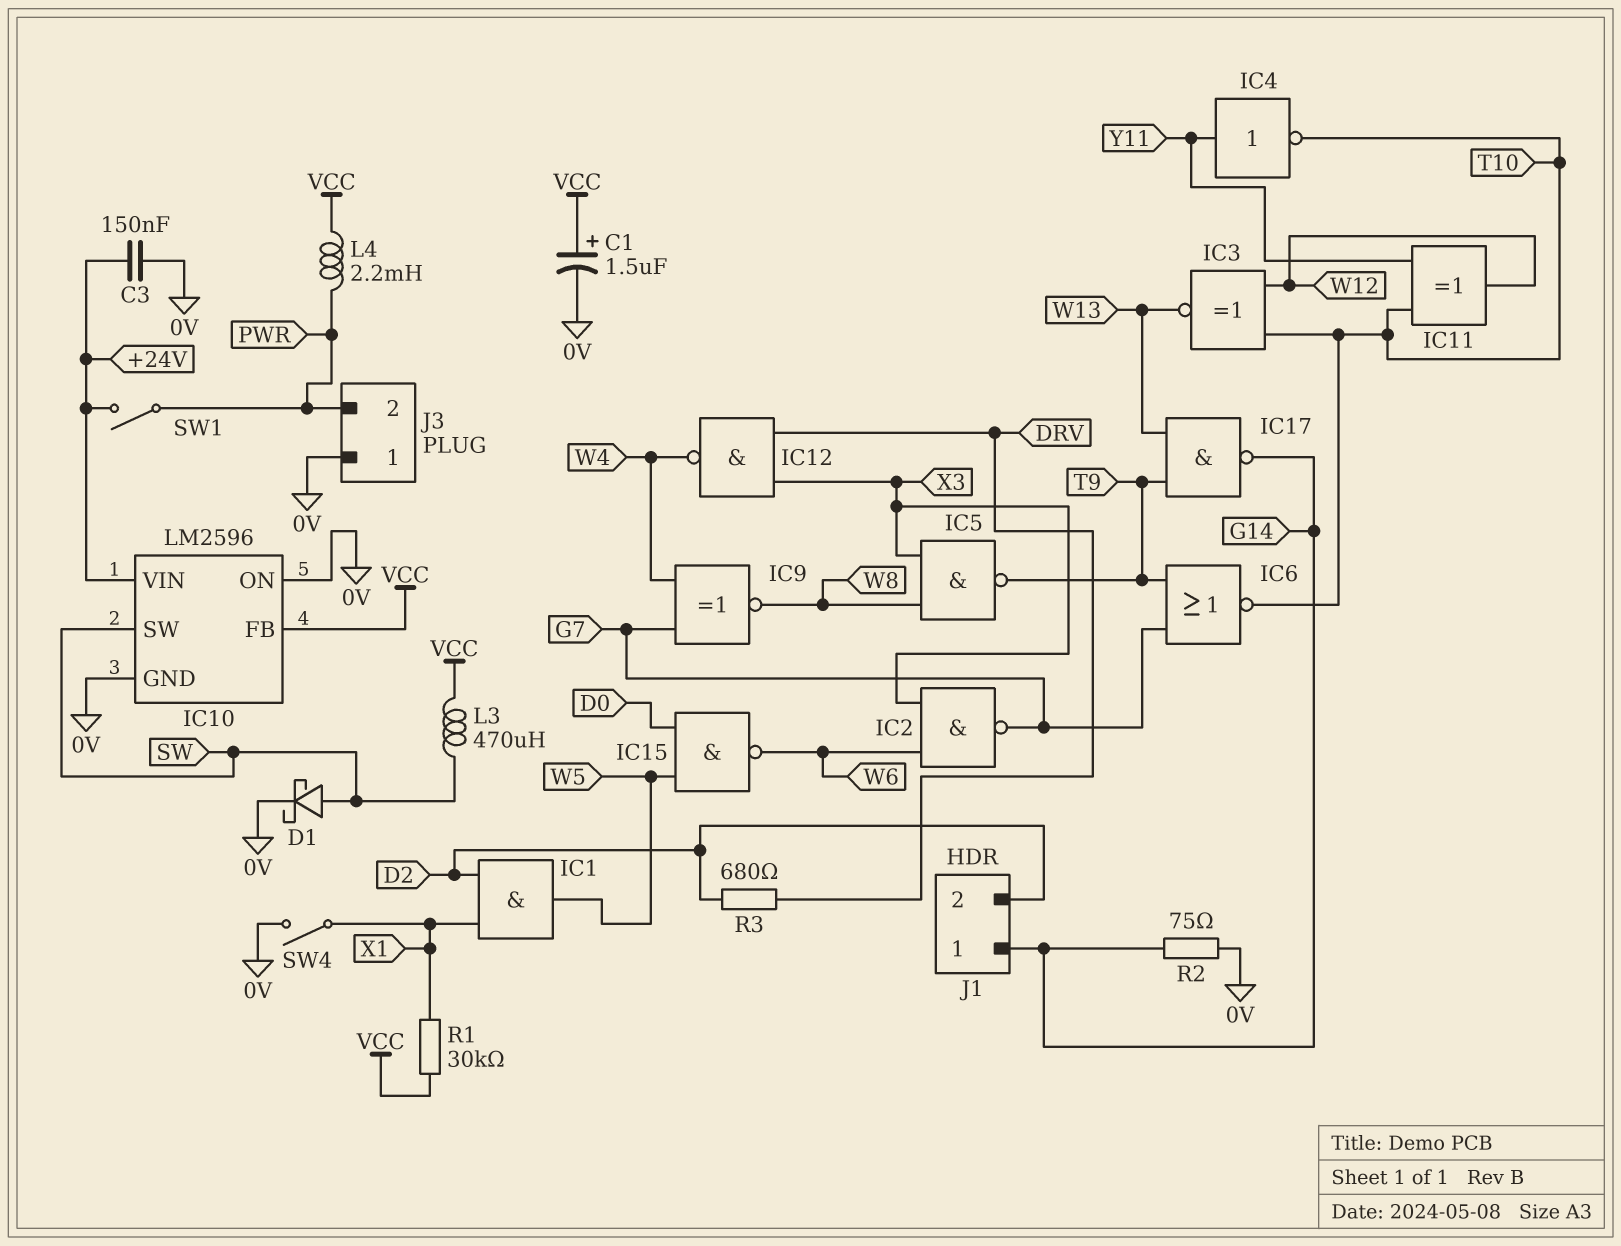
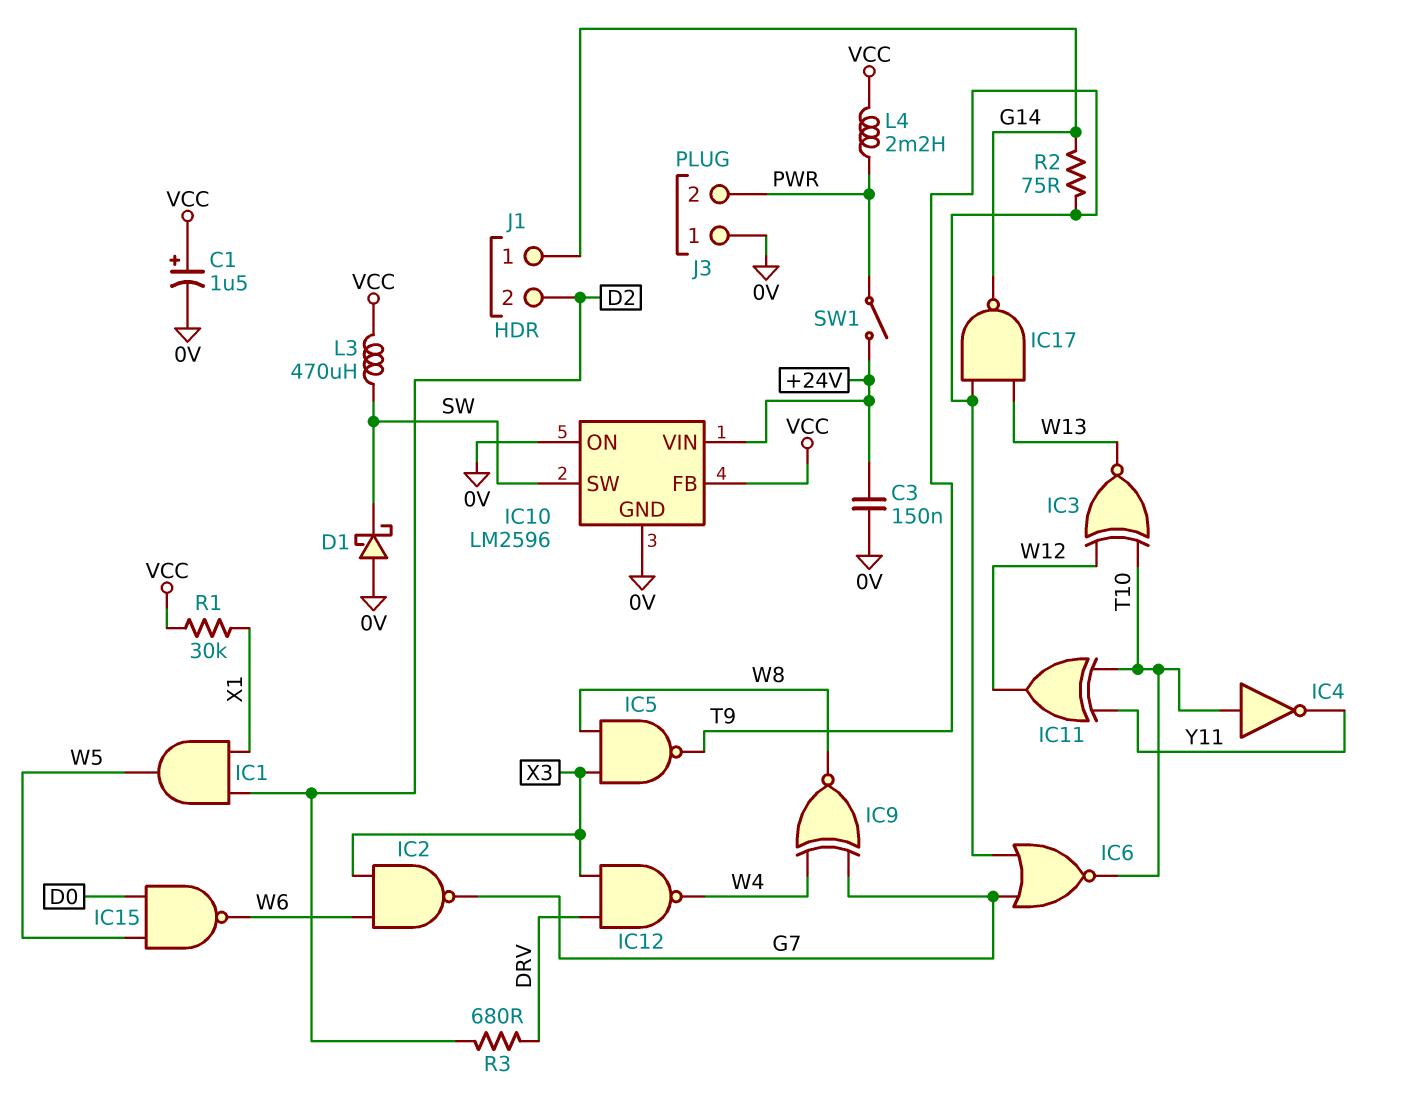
D1: schottky (A SW, K 0V) -> schottky (A 0V, K SW)
IC4: NOT (in Y11, out T10) -> NOT (in T10, out Y11)
R2: 75 (0V, G14) -> 75 (G14, T9)
SW4: switch (0V, X1) -> none

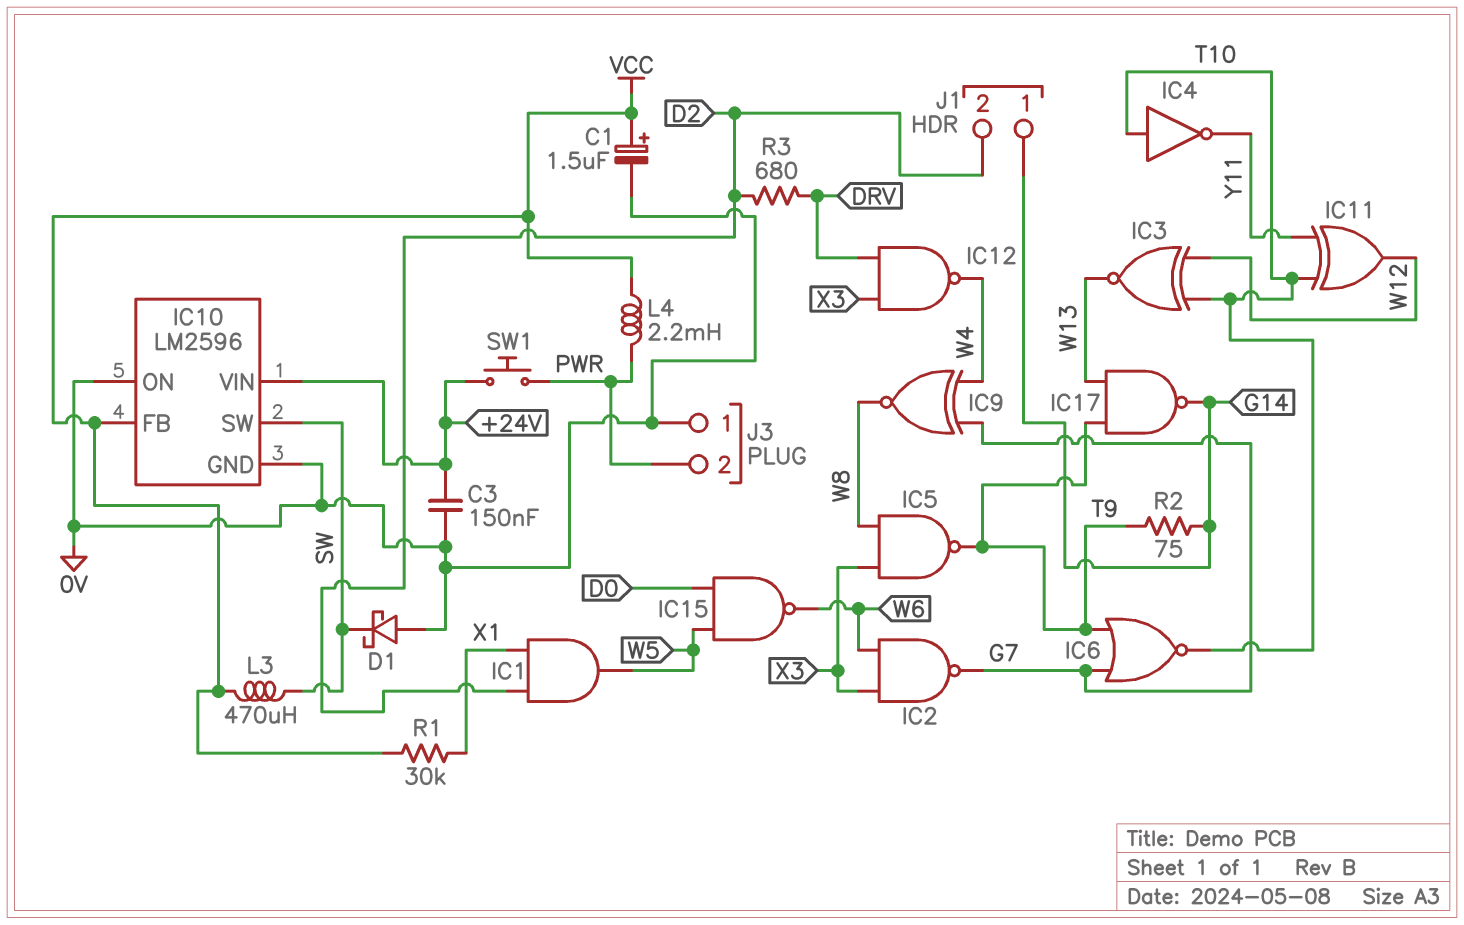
SW1: switch (+24V, PWR) -> button (+24V, PWR)

